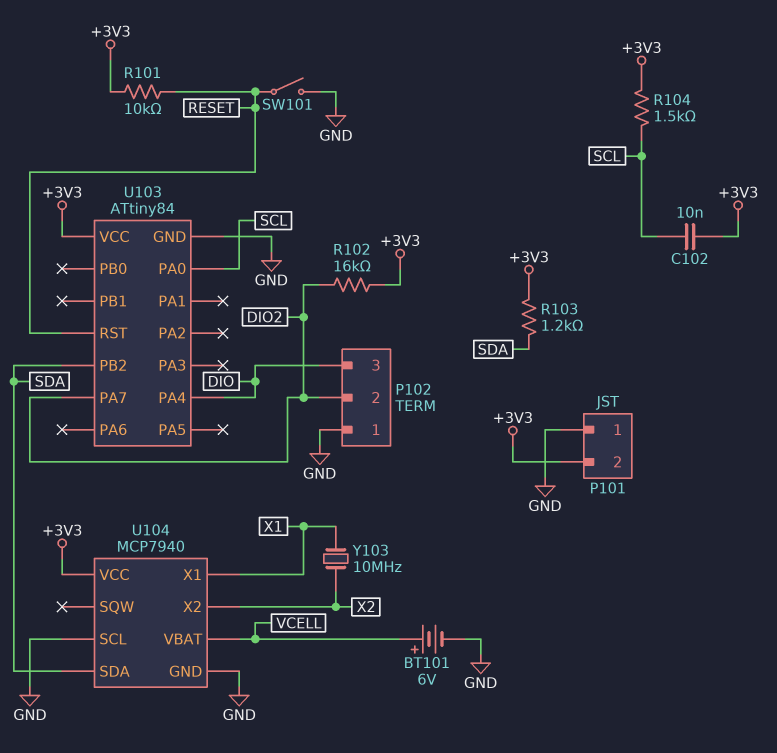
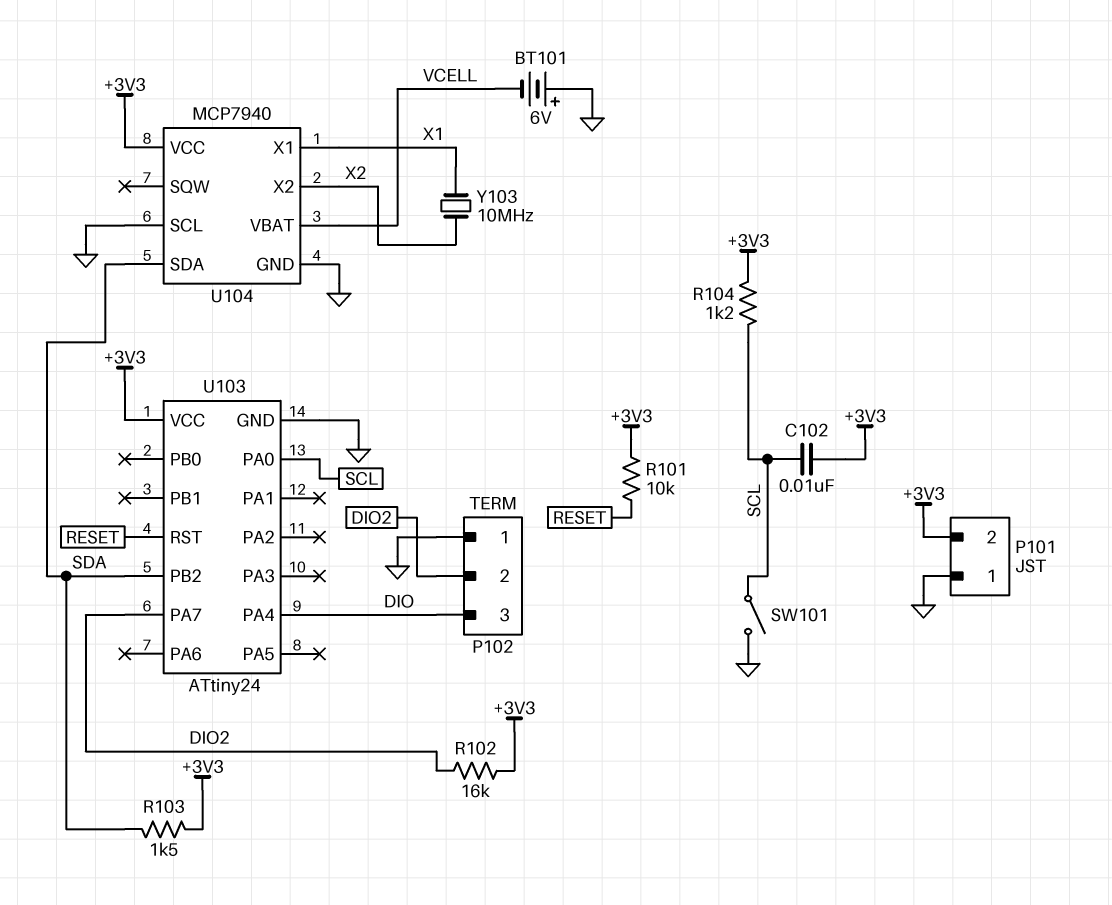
BT101: 6V (plus VCELL, minus GND) -> 6V (plus GND, minus VCELL)
R103: 1.2k (+3V3, SDA) -> 1.5k (+3V3, SDA)
R104: 1.5k (+3V3, SCL) -> 1.2k (+3V3, SCL)
SW101: switch (GND, RESET) -> switch (GND, SCL)
U103: ATtiny84 -> ATtiny24

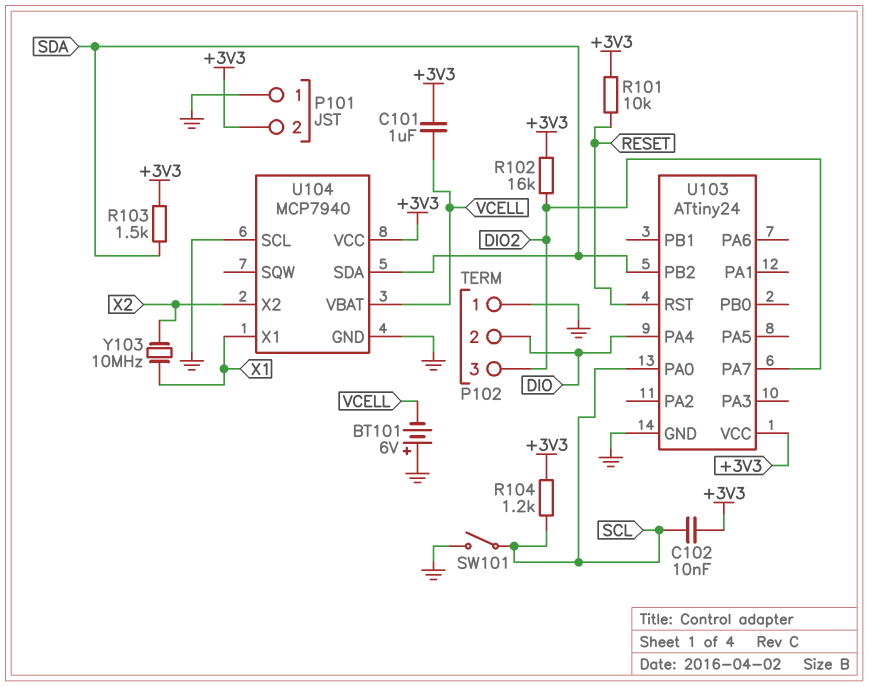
C101: none -> 1uF (+3V3, VCELL)
P102 pin 2: DIO2 -> DIO
P102 pin 3: DIO -> DIO2

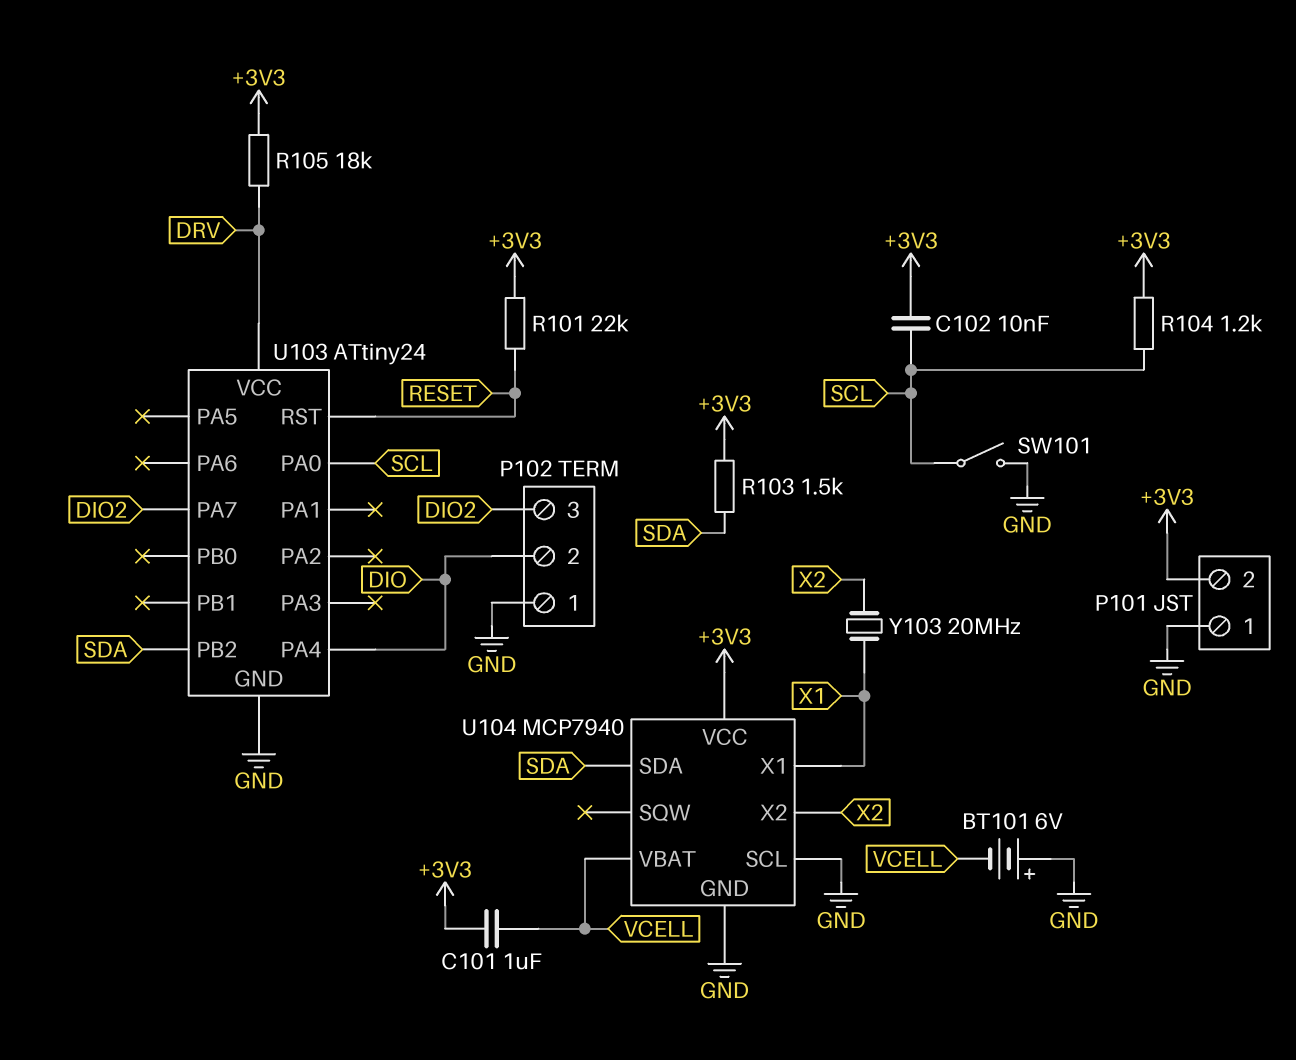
R101: 10k (+3V3, RESET) -> 22k (+3V3, RESET)
R102: 16k (+3V3, DIO2) -> none
R105: none -> 18k (+3V3, DRV)
U103 pin VCC: +3V3 -> DRV
Y103: 10MHz (X1, X2) -> 20MHz (X1, X2)

